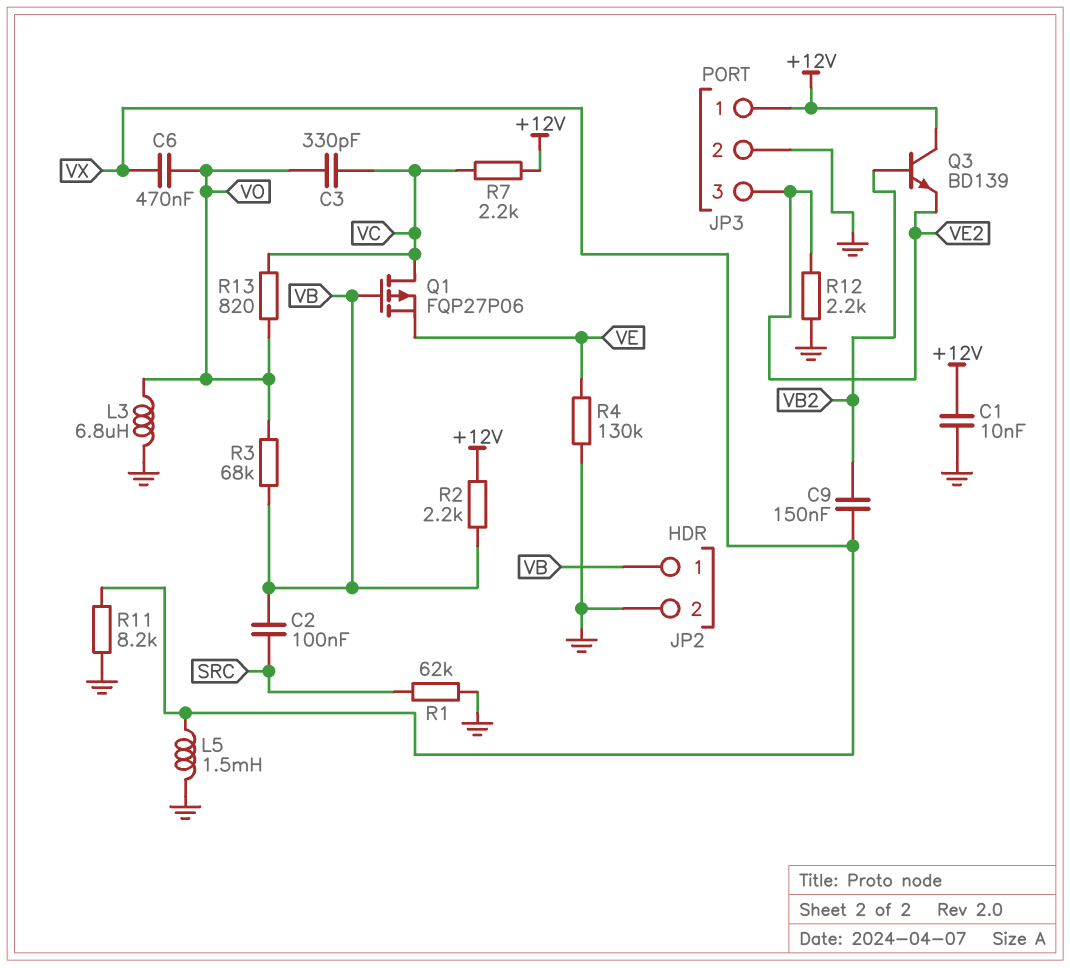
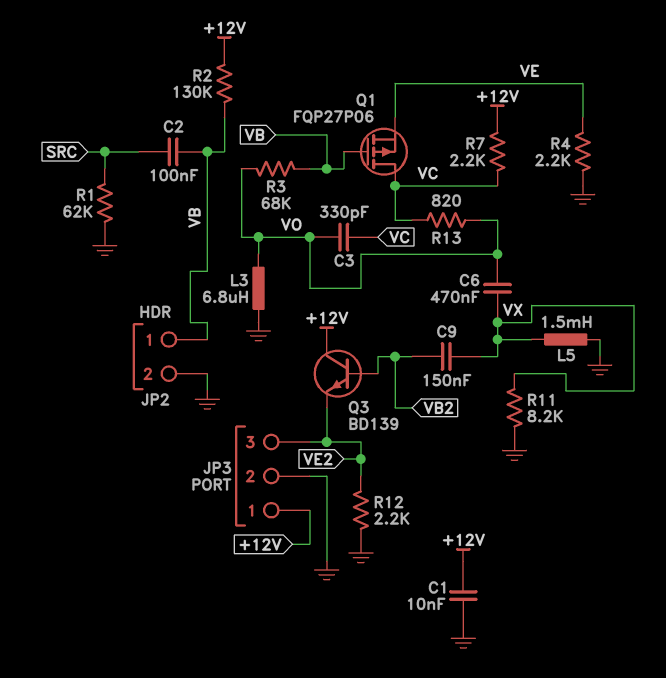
R2: 2.2k (+12V, VB) -> 130k (+12V, VB)
R4: 130k (GND, VE) -> 2.2k (GND, VE)

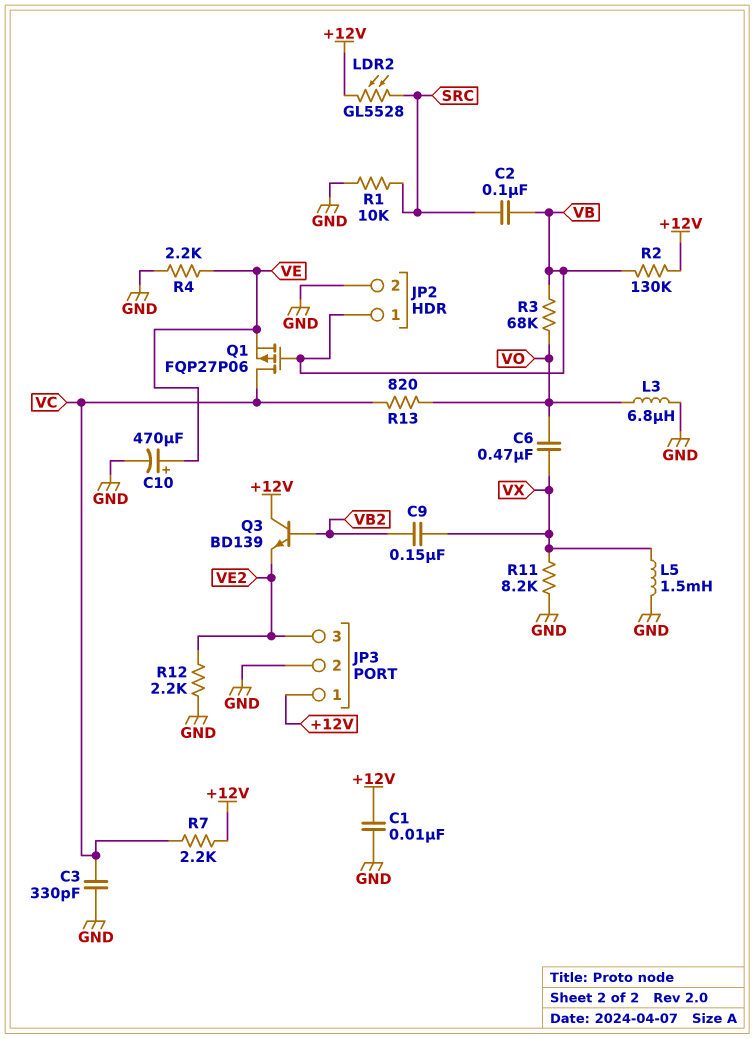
C3: 330pF (VC, VO) -> 330pF (GND, VC)
C10: none -> 470uF (plus VE, minus GND)
LDR2: none -> GL5528 (+12V, SRC)
R1: 62k (GND, SRC) -> 10k (GND, SRC)

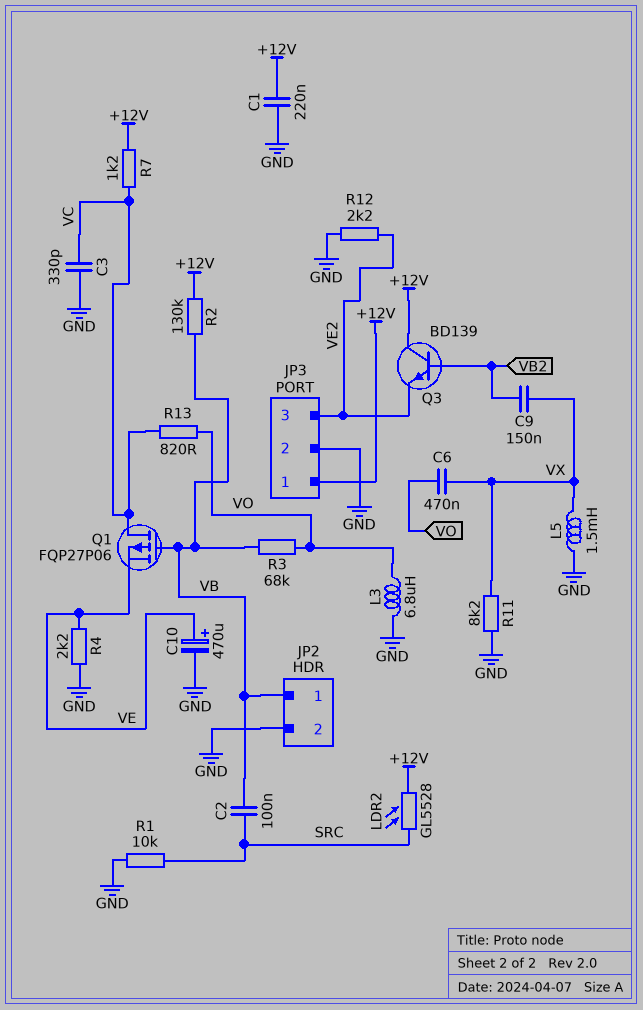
C1: 10nF (+12V, GND) -> 220nF (+12V, GND)
R7: 2.2k (+12V, VC) -> 1.2k (+12V, VC)

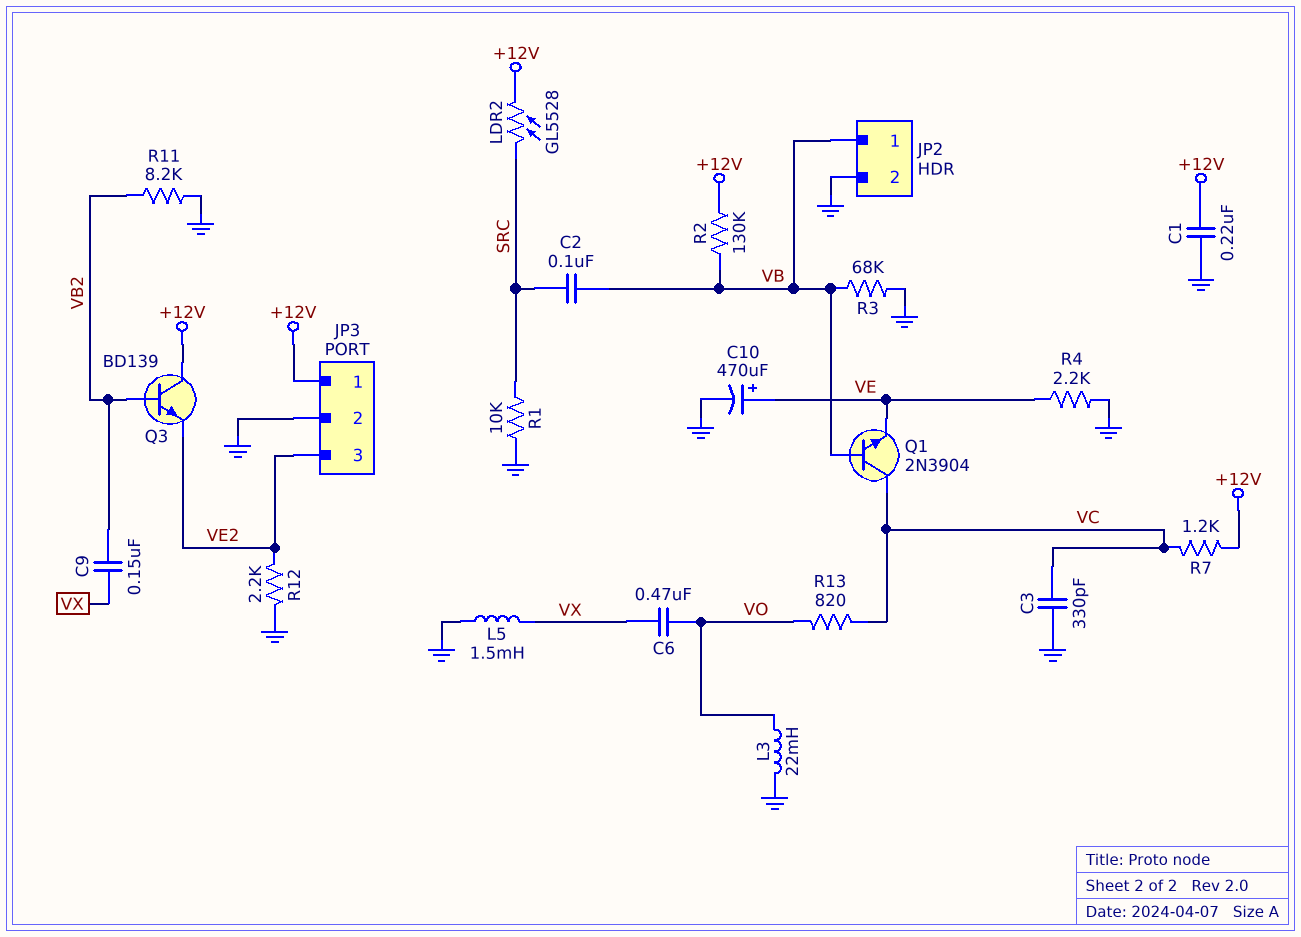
L3: 6.8uH (GND, VO) -> 22mH (GND, VO)
Q1: PMOS FQP27P06 (G VB, D VC, S VE) -> NPN 2N3904 (B VB, C VC, E VE)
R3: 68k (VB, VO) -> 68k (GND, VB)
R11: 8.2k (GND, VX) -> 8.2k (GND, VB2)

